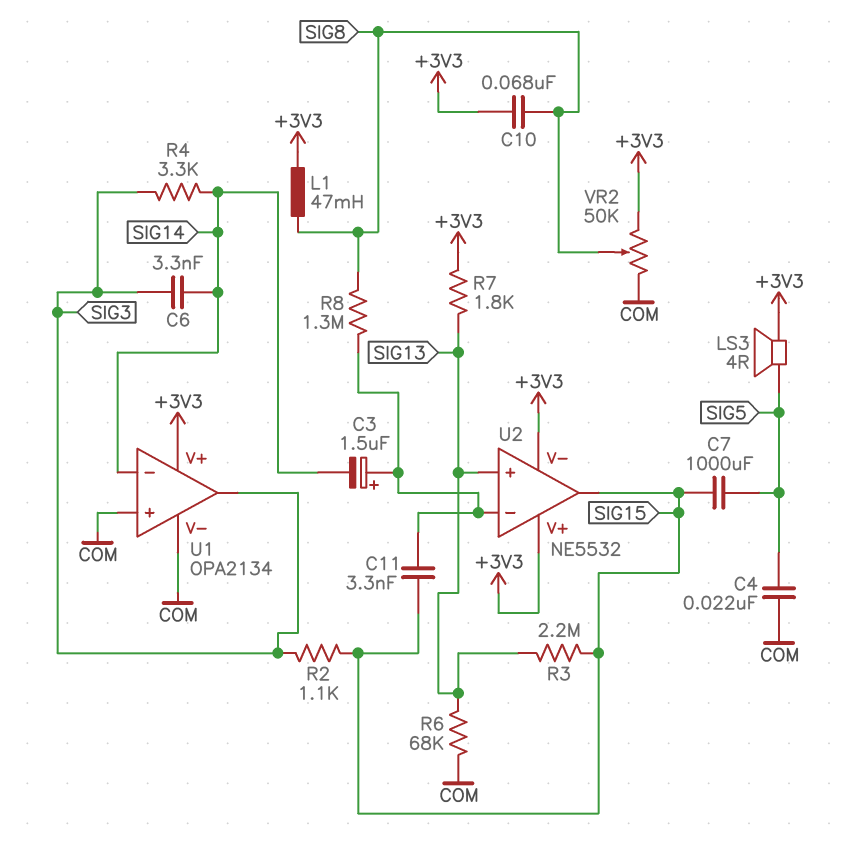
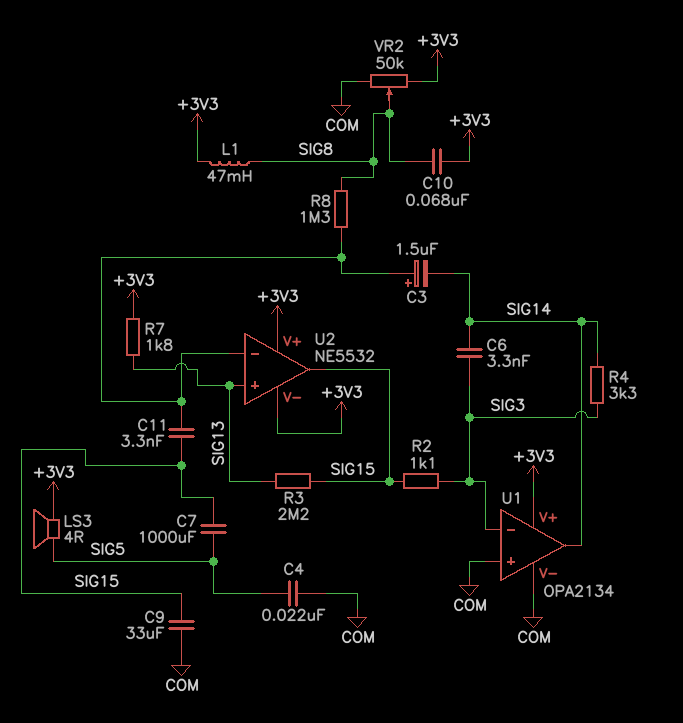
C9: none -> 33uF (COM, SIG15)
R6: 68k (COM, SIG13) -> none
U1 pin in-: SIG14 -> SIG3
U1 pin out: SIG3 -> SIG14

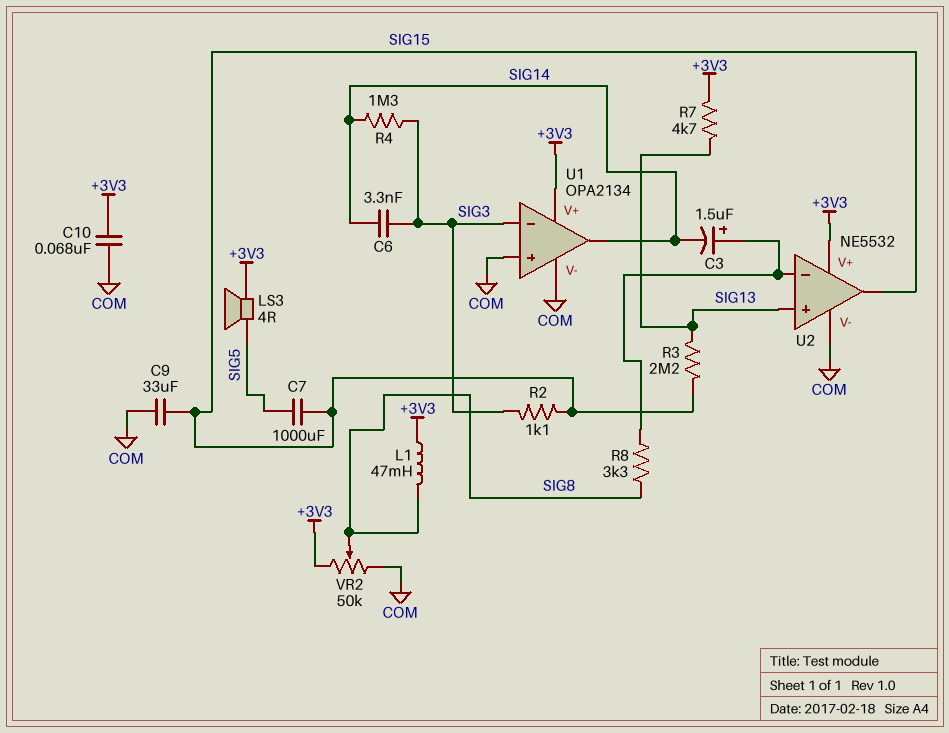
C4: 22nF (COM, SIG5) -> none
C10: 68nF (+3V3, SIG8) -> 68nF (+3V3, COM)
C11: 3.3nF (SIG15, U2/in-) -> none
R4: 3.3k (SIG3, SIG14) -> 1.3M (SIG3, SIG14)
R7: 1.8k (+3V3, SIG13) -> 4.7k (+3V3, SIG13)
R8: 1.3M (SIG8, U2/in-) -> 3.3k (SIG8, U2/in-)
U2 pin V-: +3V3 -> COM

